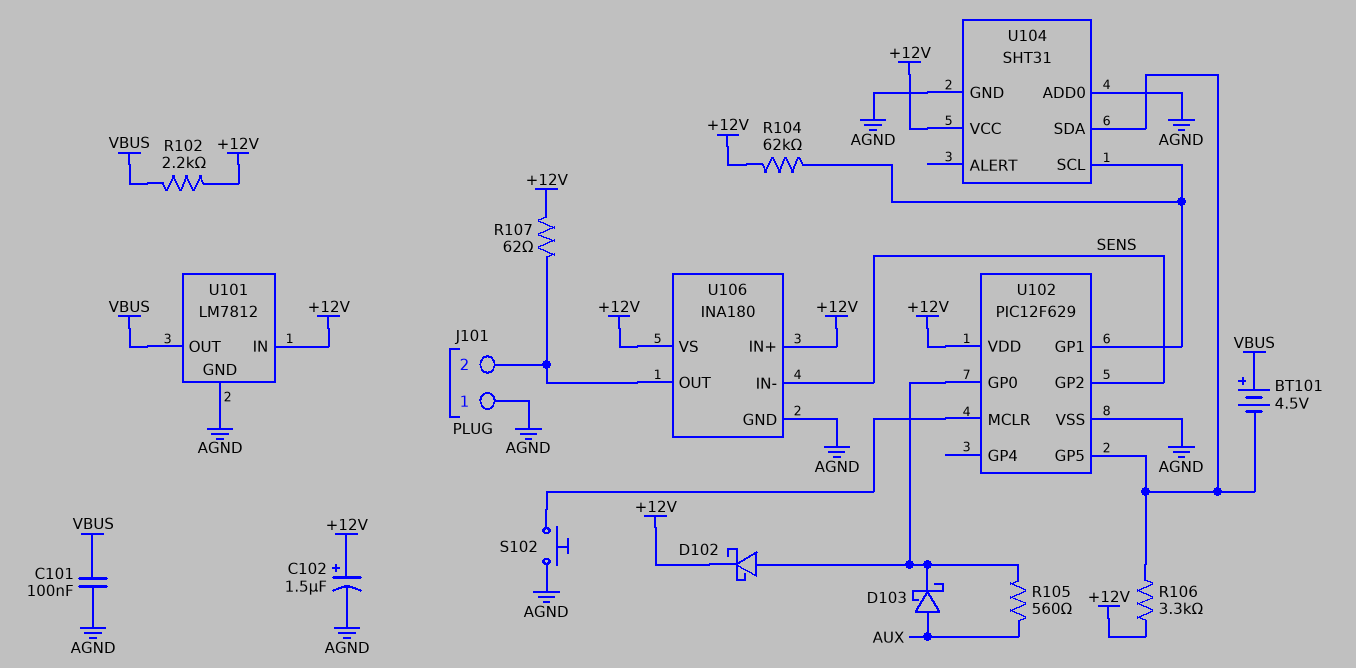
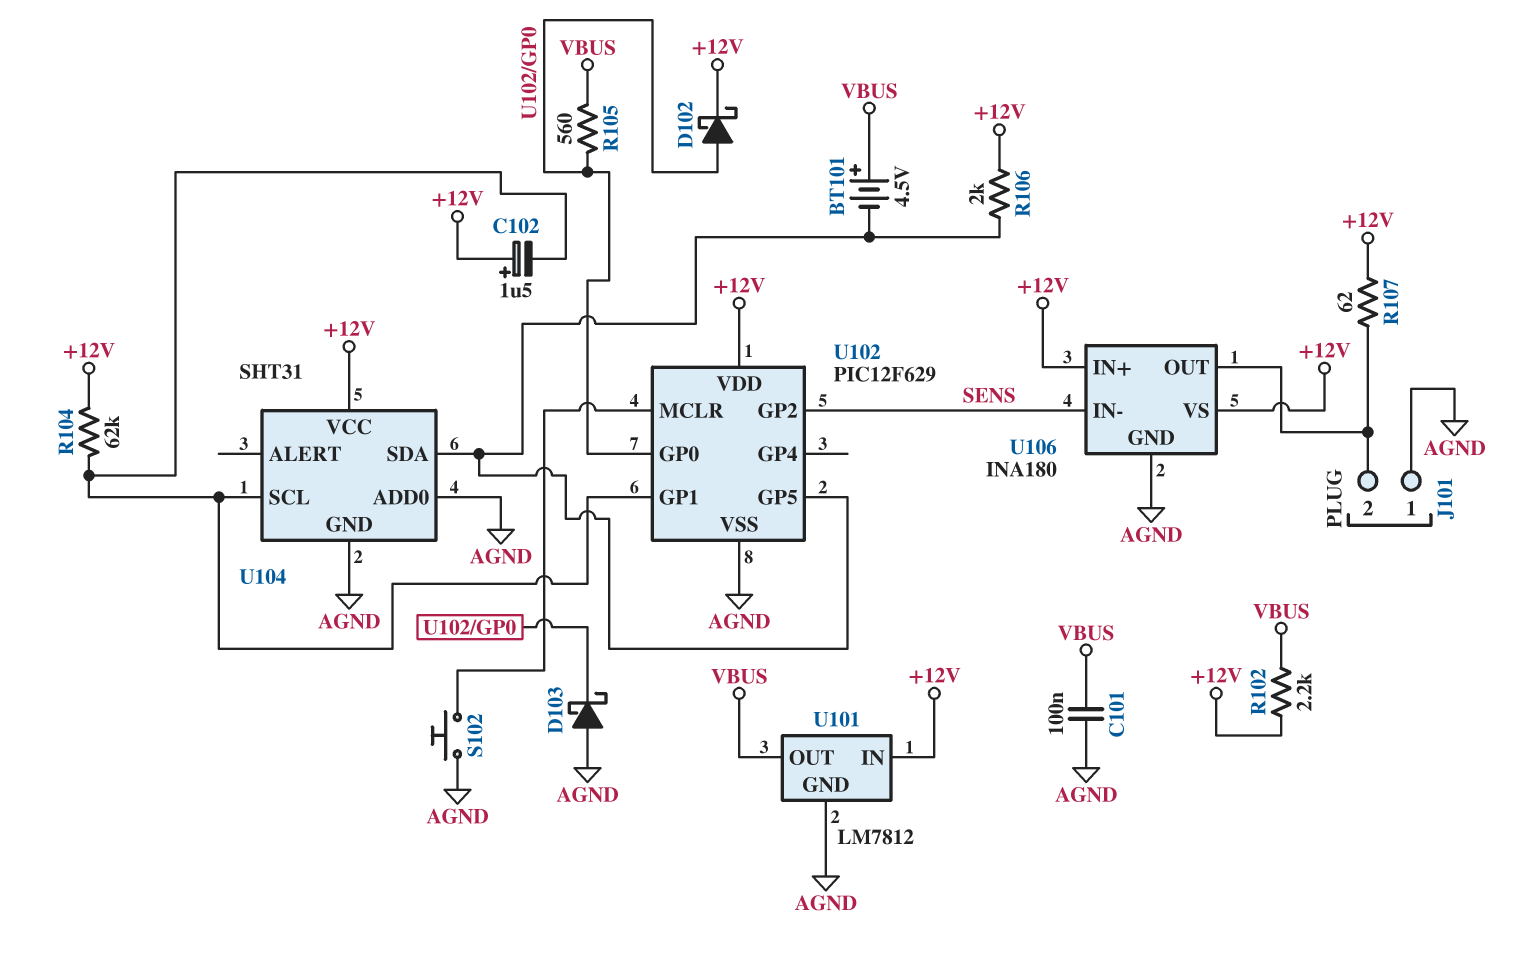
C102: 1.5uF (plus +12V, minus AGND) -> 1.5uF (plus +12V, minus U102/GP1)
D103: schottky (A AUX, K U102/GP0) -> schottky (A AGND, K U102/GP0)
R105: 560 (AUX, U102/GP0) -> 560 (U102/GP0, VBUS)
R106: 3.3k (+12V, U102/GP5) -> 2k (+12V, U102/GP5)

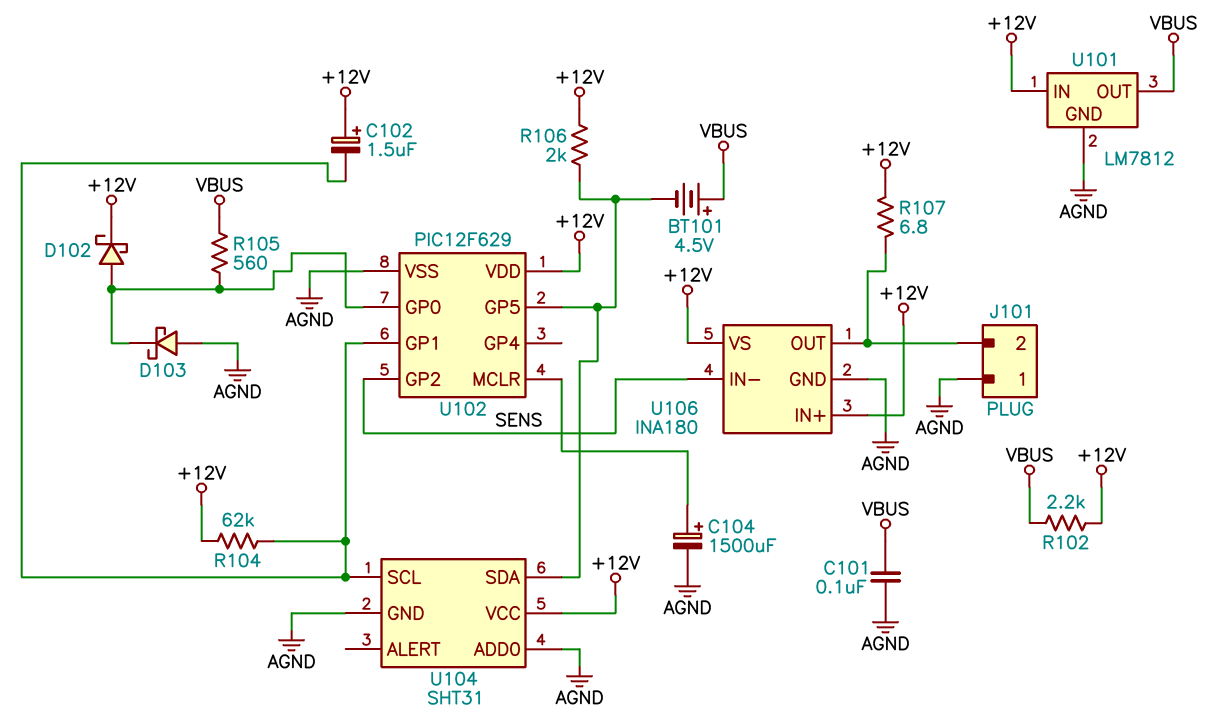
C104: none -> 1500uF (plus U102/MCLR, minus AGND)
R107: 62 (+12V, J101/2) -> 6.8 (+12V, J101/2)
S102: button (AGND, U102/MCLR) -> none

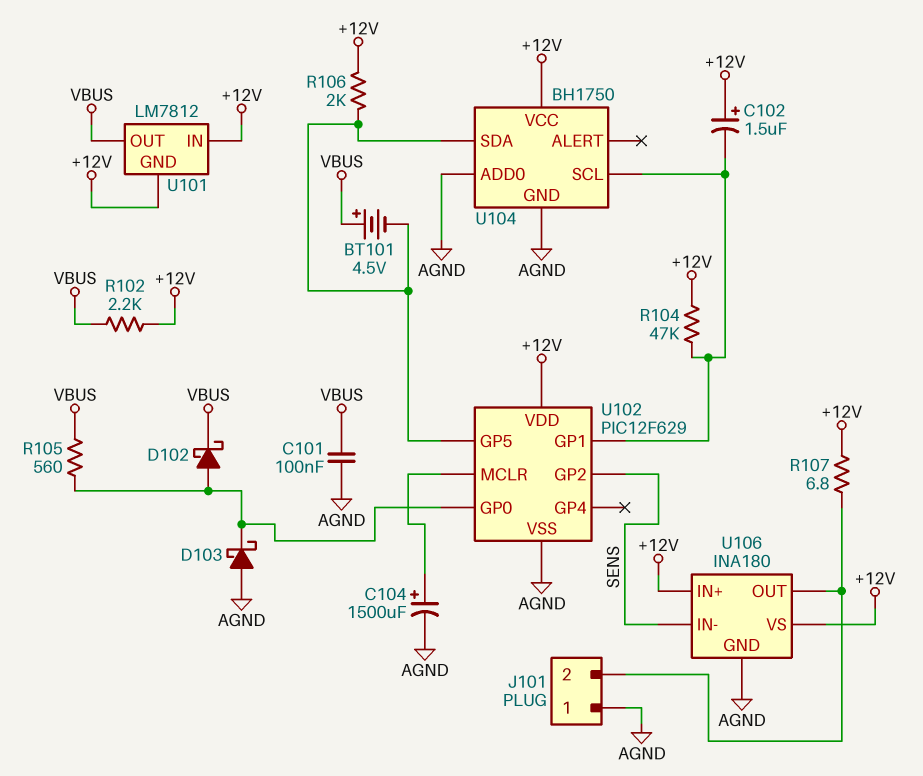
D102: schottky (A U102/GP0, K +12V) -> schottky (A U102/GP0, K VBUS)
R104: 62k (+12V, U102/GP1) -> 47k (+12V, U102/GP1)
U101 pin GND: AGND -> +12V
U104: SHT31 -> BH1750

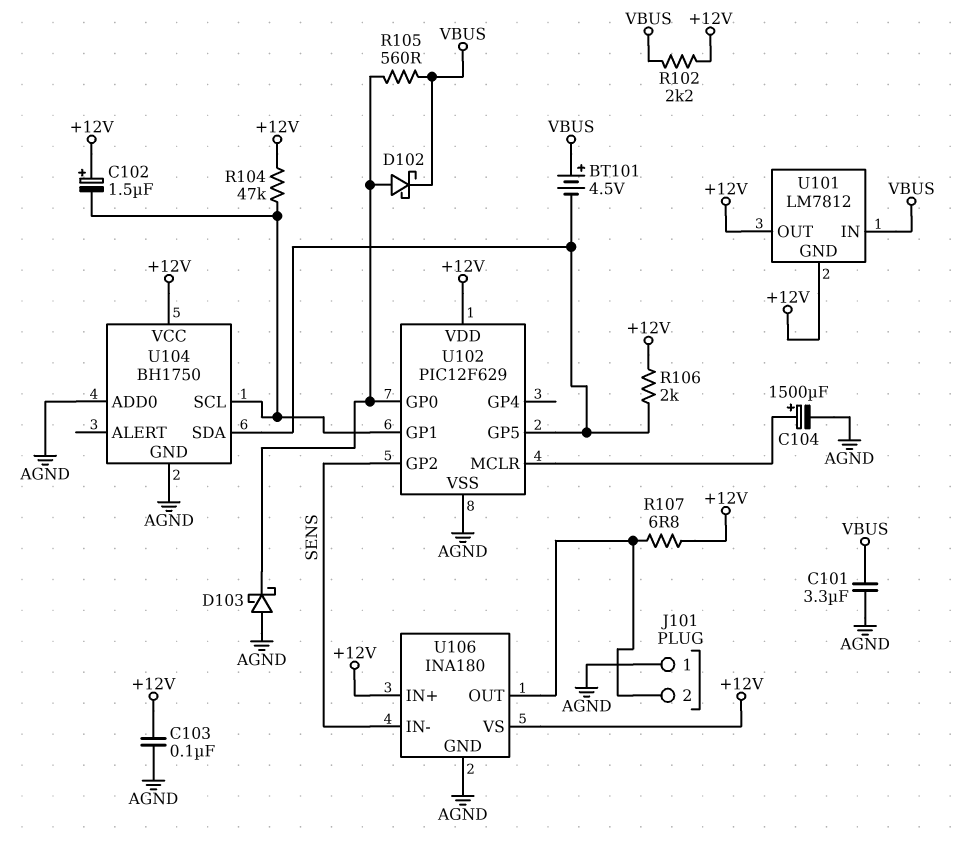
C101: 100nF (AGND, VBUS) -> 3.3uF (AGND, VBUS)
C103: none -> 100nF (+12V, AGND)
U101 pin IN: +12V -> VBUS
U101 pin OUT: VBUS -> +12V

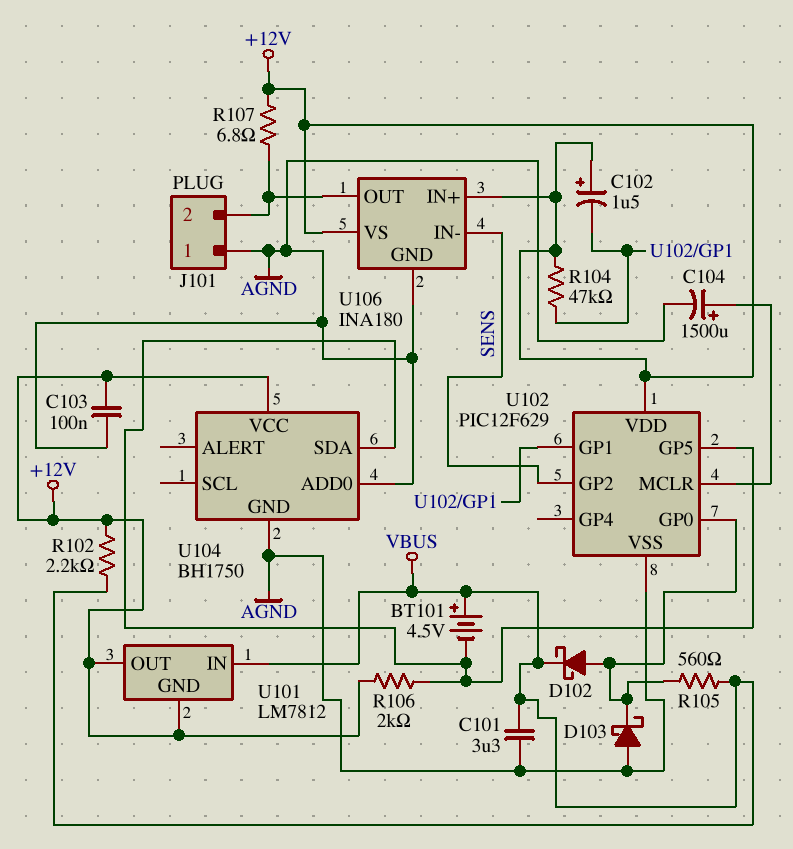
U104 pin SCL: U102/GP1 -> none

